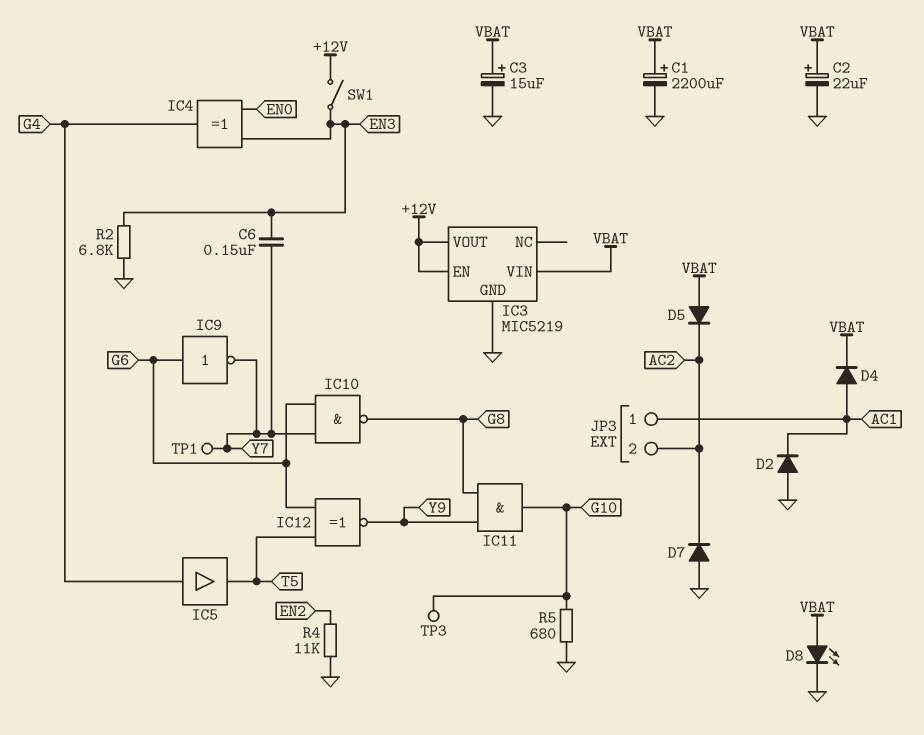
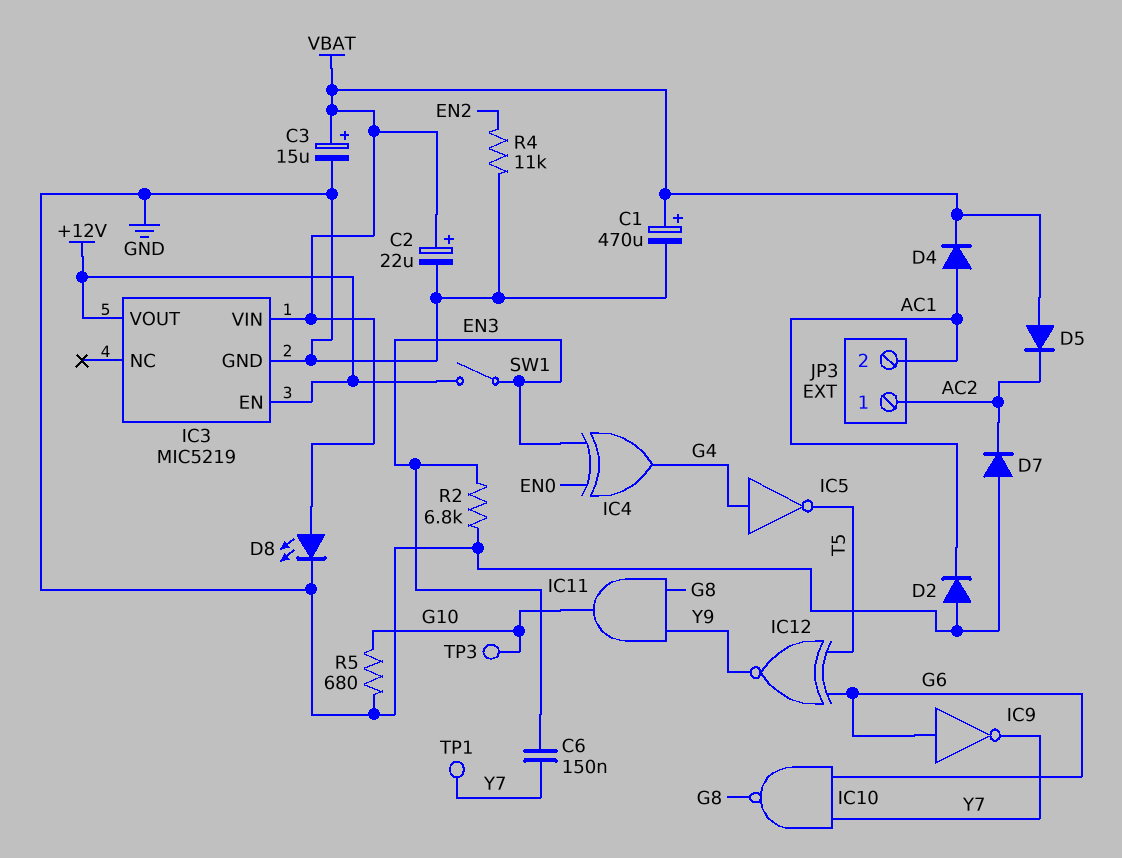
C1: 2200uF (plus VBAT, minus GND) -> 470uF (plus VBAT, minus GND)
IC5: buffer (in G4, out T5) -> NOT (in G4, out T5)
JP3 pin 1: AC1 -> AC2
JP3 pin 2: AC2 -> AC1

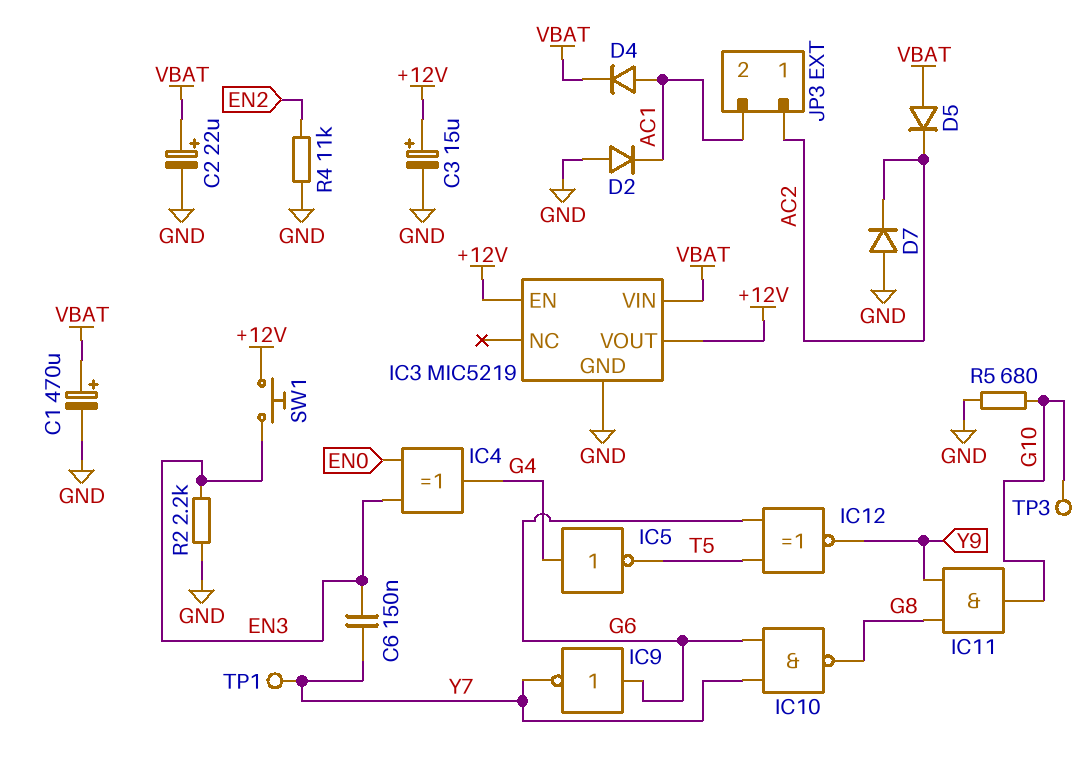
C3: 15uF (plus VBAT, minus GND) -> 15uF (plus +12V, minus GND)
D8: LED (A VBAT, K GND) -> none
R2: 6.8k (EN3, GND) -> 2.2k (EN3, GND)
SW1: switch (+12V, EN3) -> button (+12V, EN3)

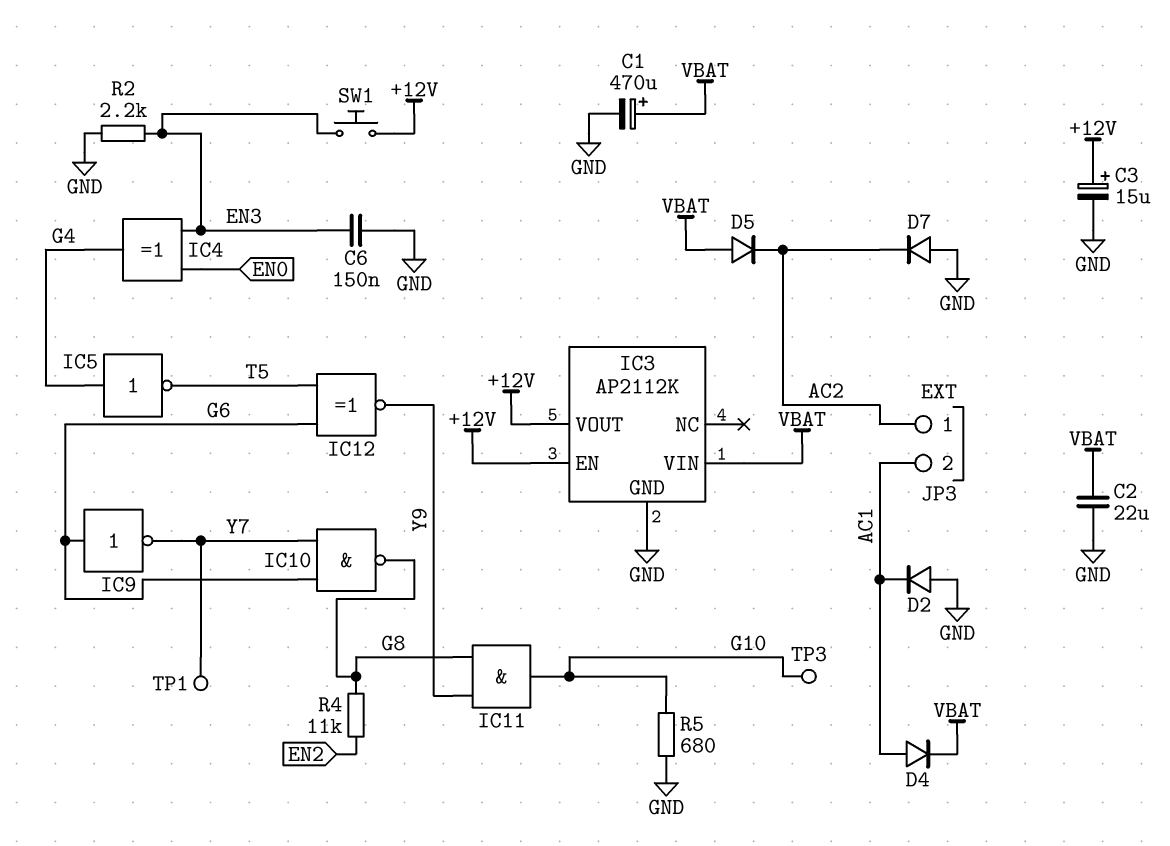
C2: 22uF (plus VBAT, minus GND) -> 22uF (GND, VBAT)
C6: 150nF (EN3, Y7) -> 150nF (EN3, GND)
IC3: MIC5219 -> AP2112K
R4: 11k (EN2, GND) -> 11k (EN2, G8)

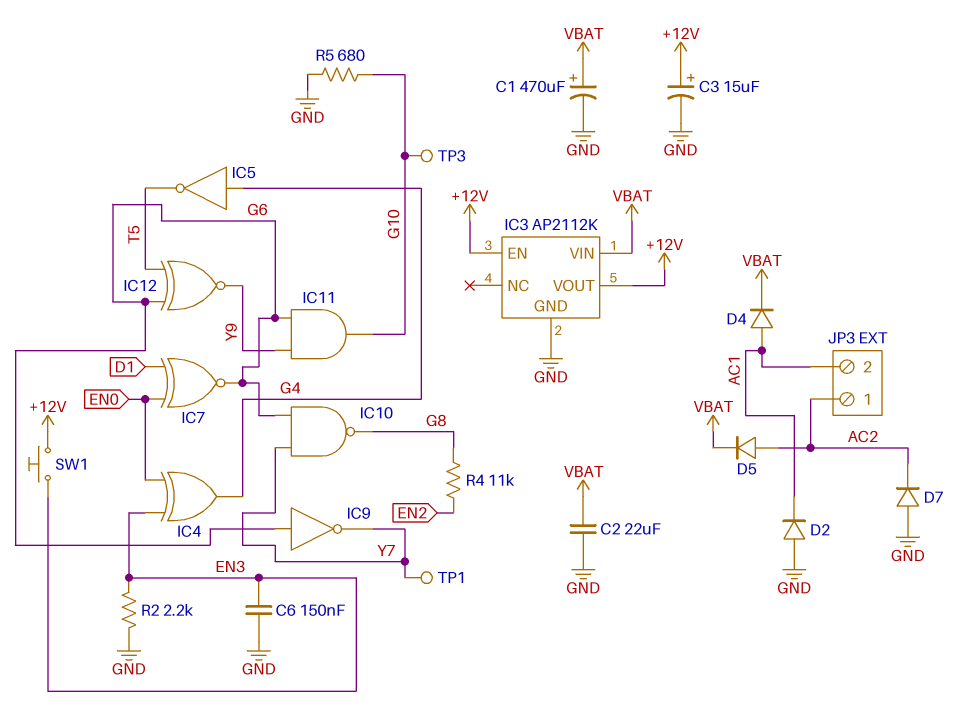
D5: diode (A VBAT, K AC2) -> diode (A AC2, K VBAT)
IC7: none -> XNOR (in D1, in EN0, out G6)
IC11: AND (in G8, in Y9, out G10) -> AND (in G6, in Y9, out G10)

